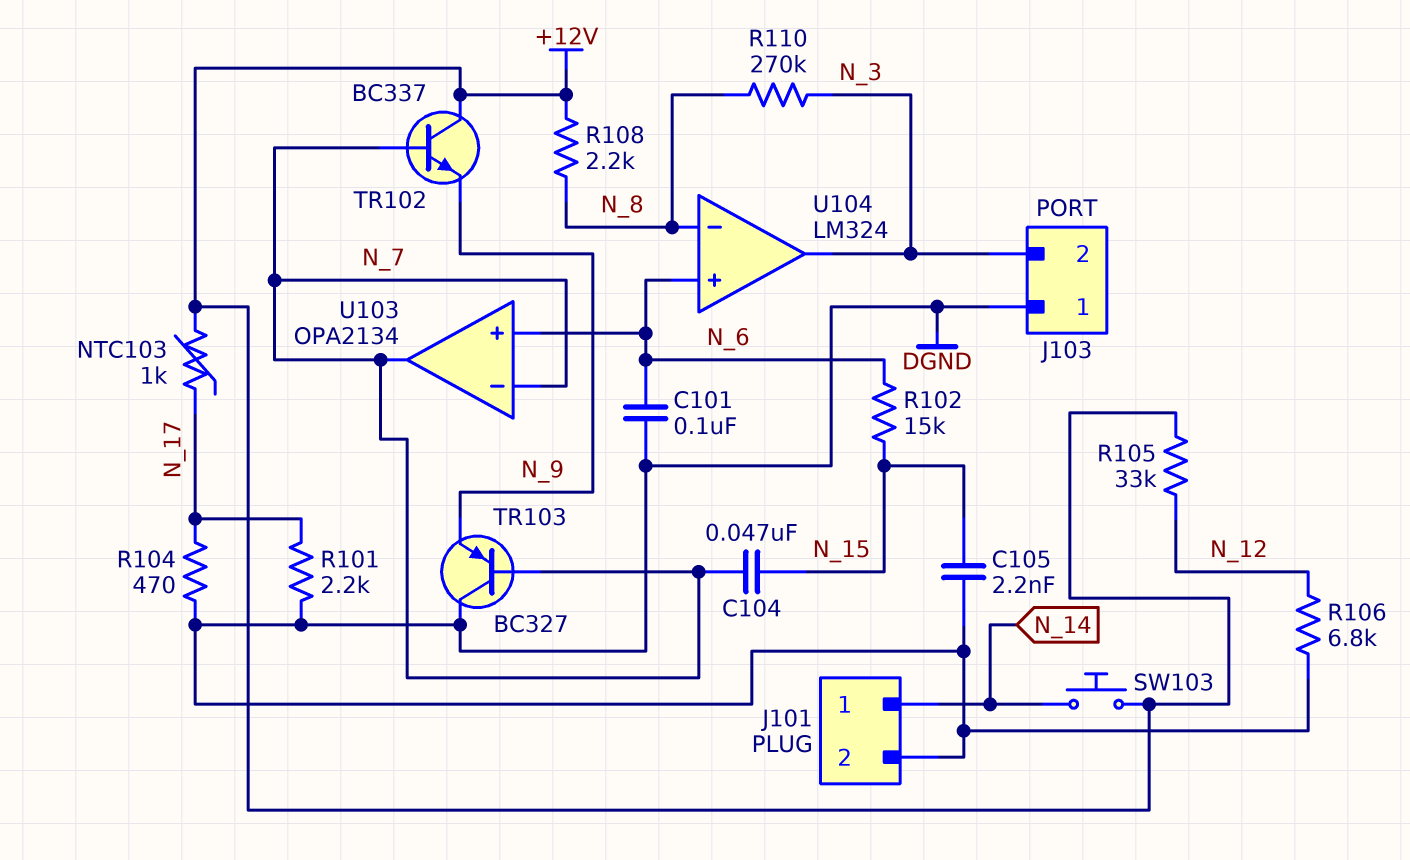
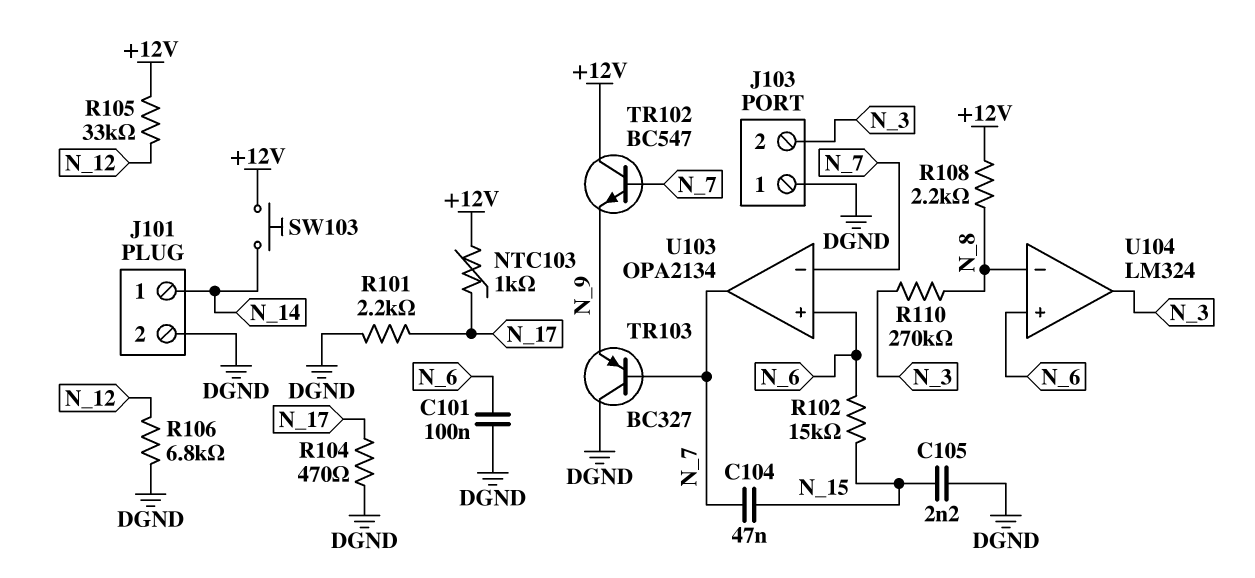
TR102: NPN BC337 (B N_7, C +12V, E N_9) -> NPN BC547 (B N_7, C +12V, E N_9)

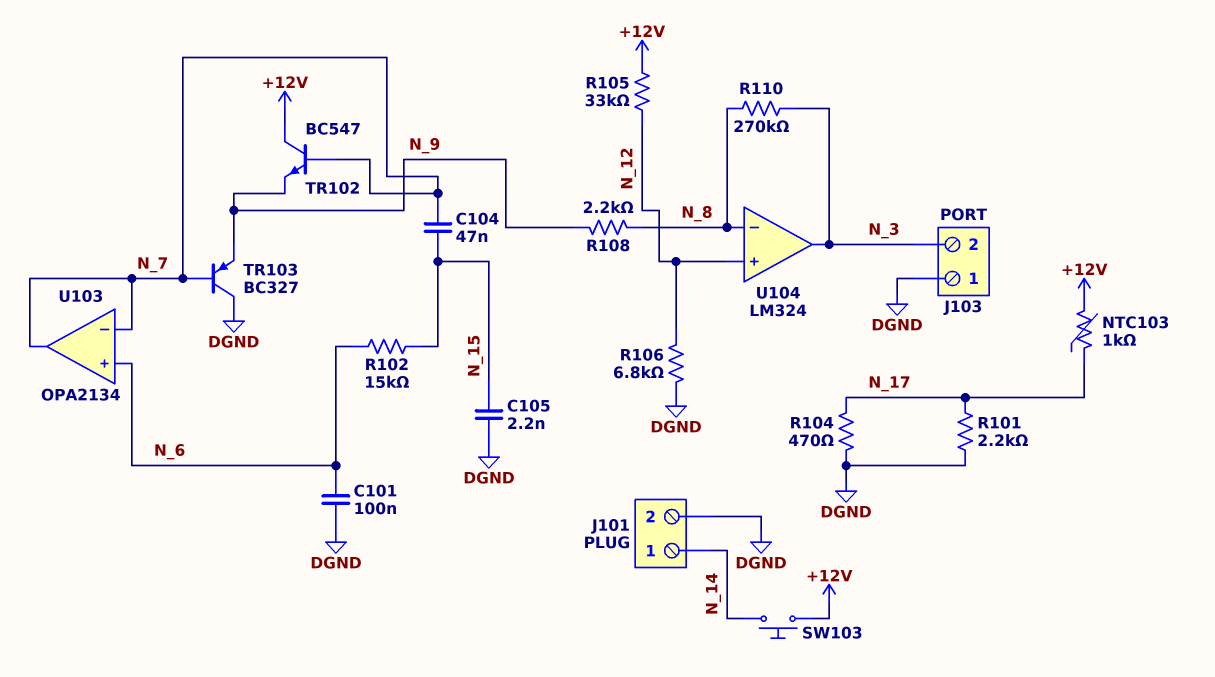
R108: 2.2k (+12V, N_8) -> 2.2k (N_8, N_9)
U104 pin in+: N_6 -> N_12

